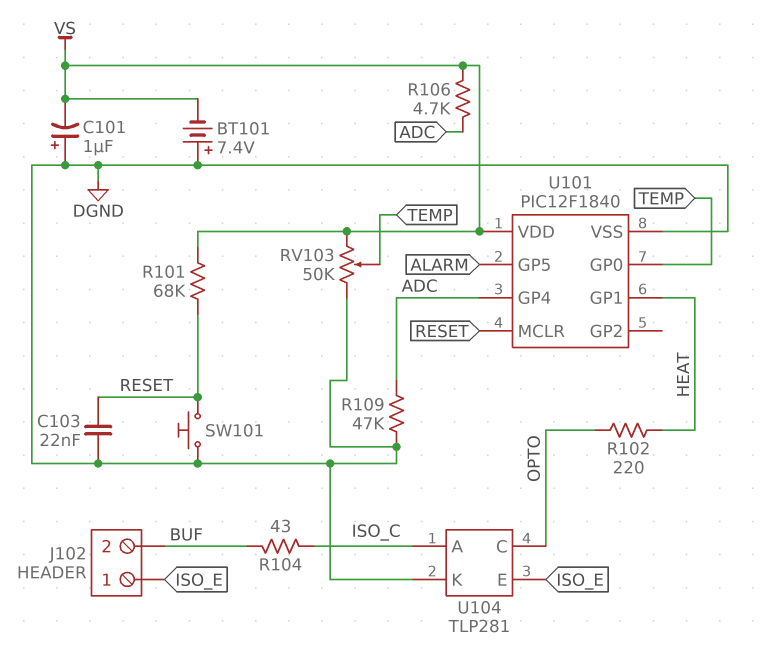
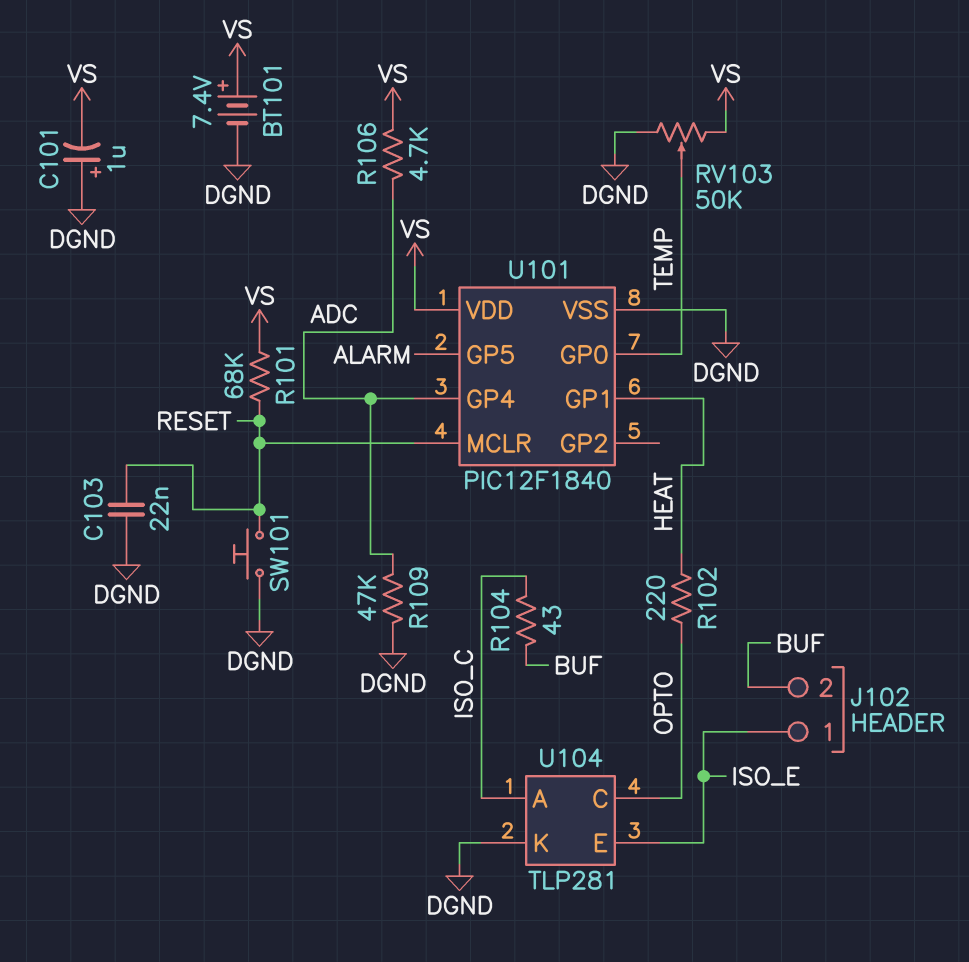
BT101: 7.4V (plus DGND, minus VS) -> 7.4V (plus VS, minus DGND)

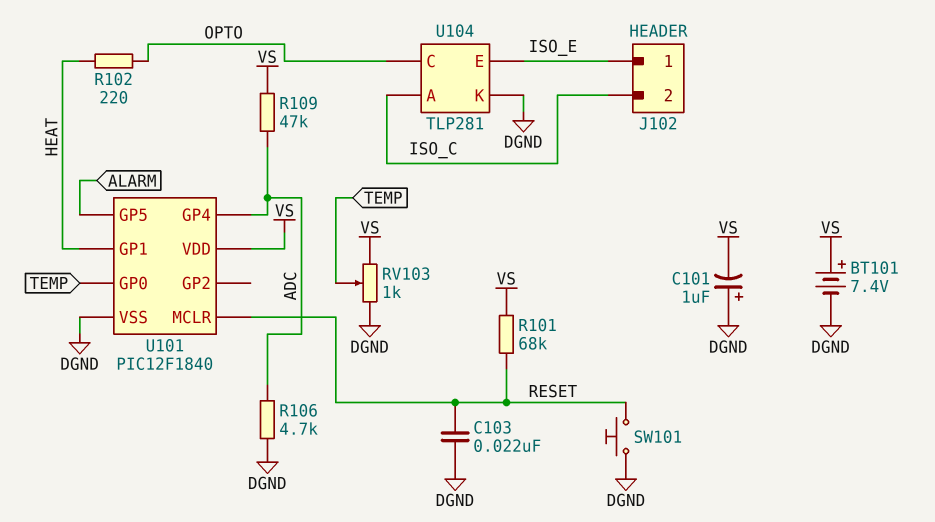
J102 pin 2: BUF -> ISO_C
R104: 43 (BUF, ISO_C) -> none
R106: 4.7k (ADC, VS) -> 4.7k (ADC, DGND)
R109: 47k (ADC, DGND) -> 47k (ADC, VS)
RV103: 50k (DGND, VS, wiper TEMP) -> 1k (DGND, VS, wiper TEMP)

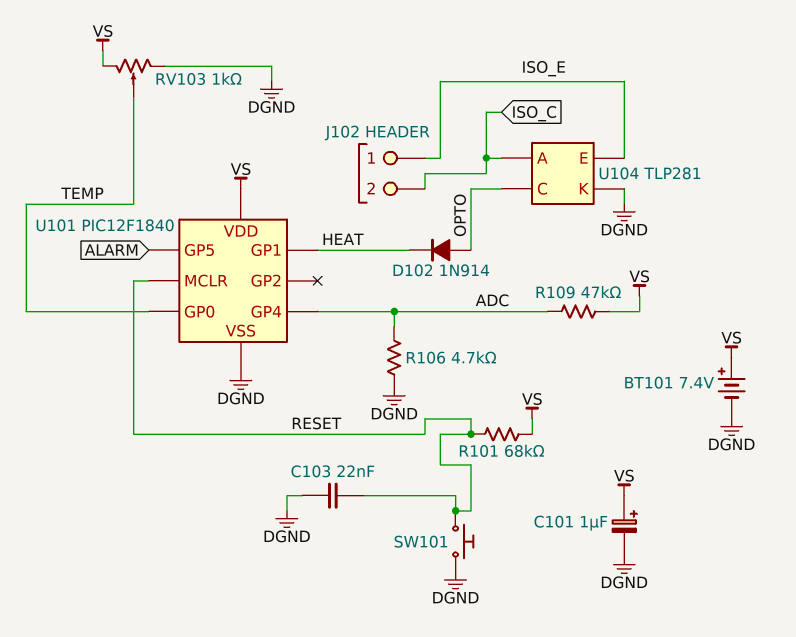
C101: 1uF (plus DGND, minus VS) -> 1uF (plus VS, minus DGND)
D102: none -> diode 1N914 (A OPTO, K HEAT)
R102: 220 (HEAT, OPTO) -> none

